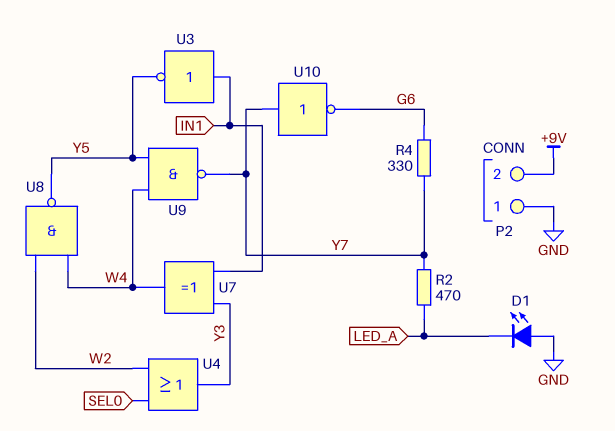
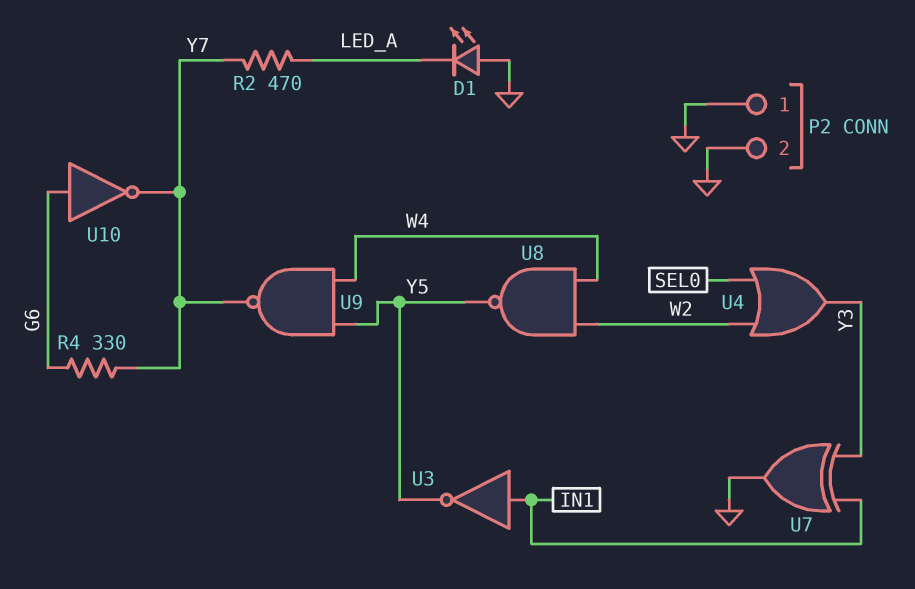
P2 pin 2: +9V -> GND
U7: XOR (in IN1, in Y3, out W4) -> XOR (in IN1, in Y3, out GND)
U10: NOT (in Y7, out G6) -> NOT (in G6, out Y7)

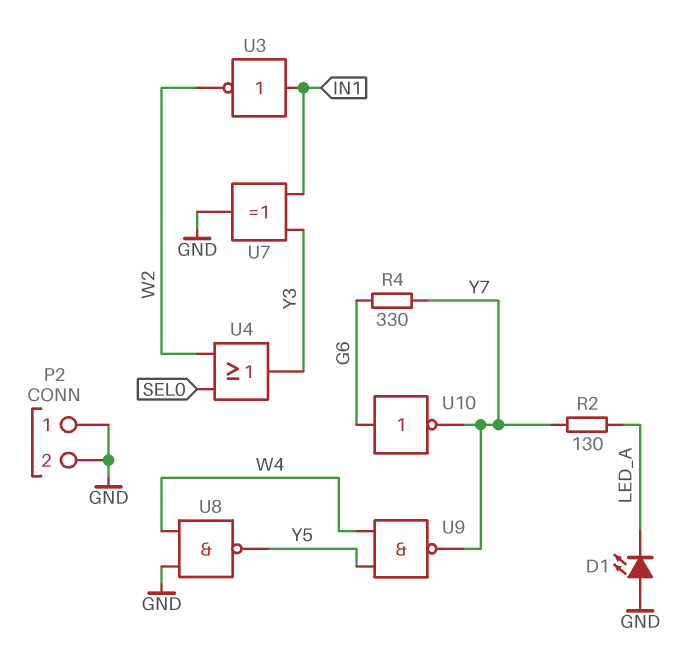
R2: 470 (LED_A, Y7) -> 130 (LED_A, Y7)
U3: NOT (in IN1, out Y5) -> NOT (in IN1, out W2)
U8: NAND (in W2, in W4, out Y5) -> NAND (in GND, in W4, out Y5)

